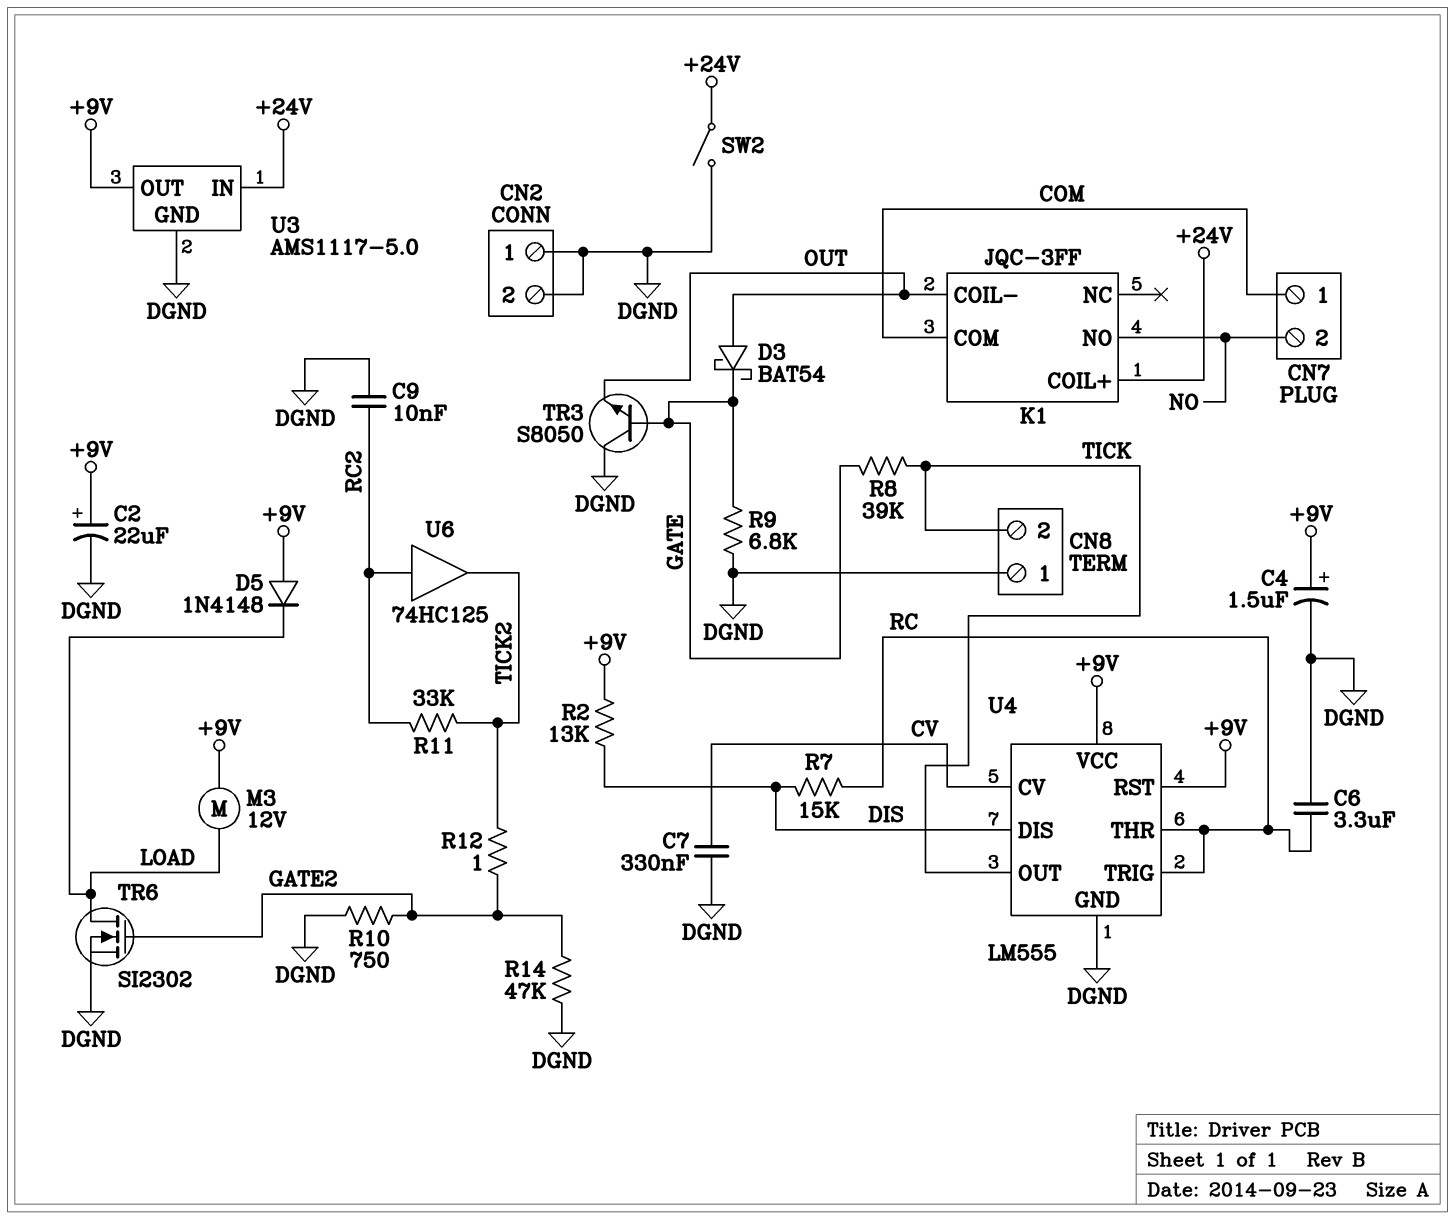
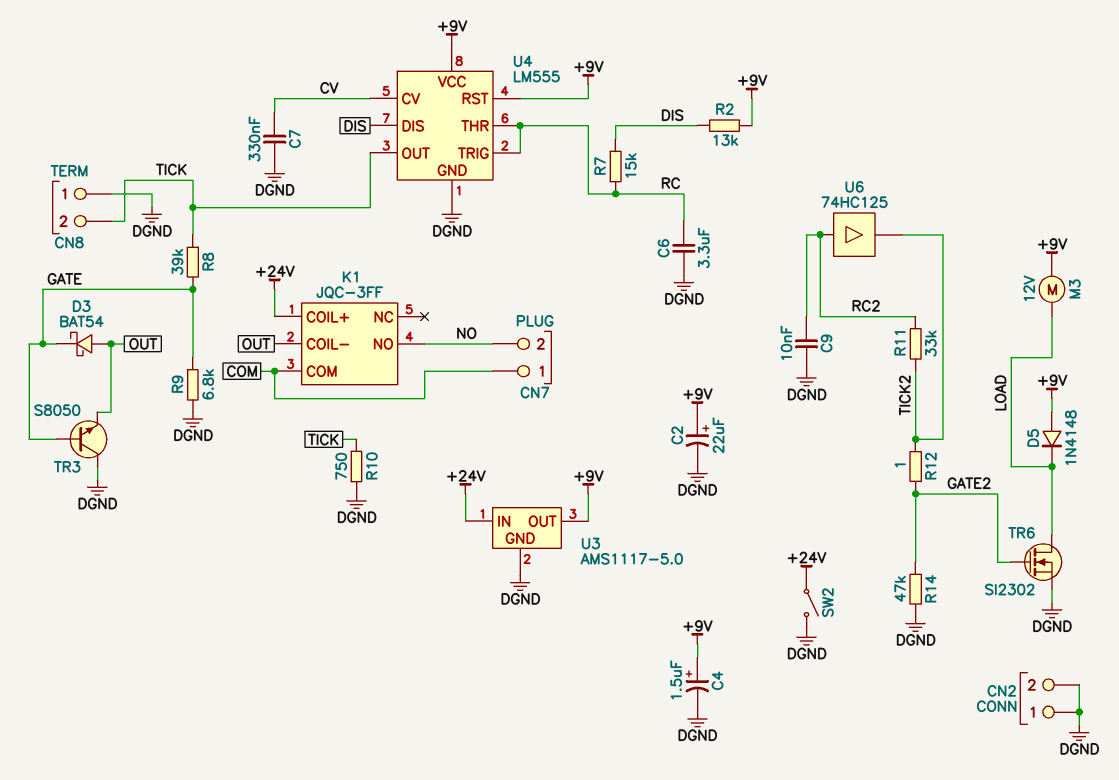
R10: 750 (DGND, GATE2) -> 750 (DGND, TICK)

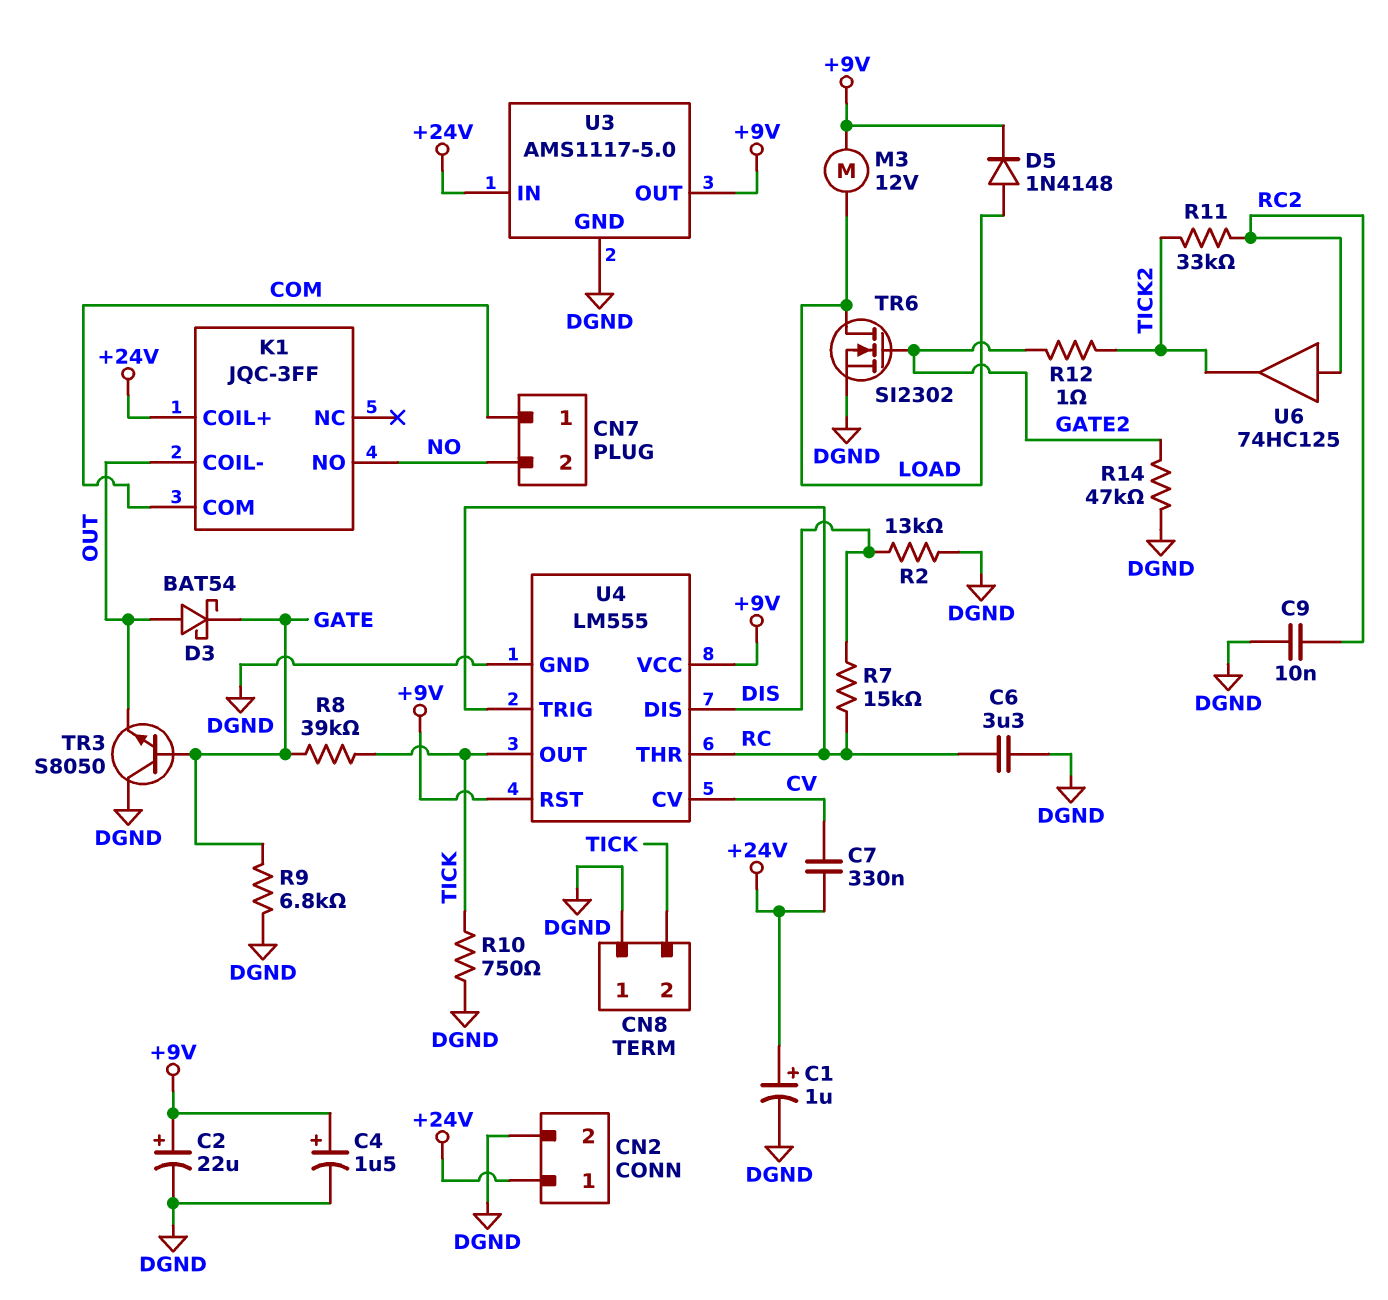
C1: none -> 1uF (plus +24V, minus DGND)
C7: 330nF (CV, DGND) -> 330nF (+24V, CV)
CN2 pin 1: DGND -> +24V
D5: diode 1N4148 (A +9V, K LOAD) -> diode 1N4148 (A LOAD, K +9V)
R2: 13k (+9V, DIS) -> 13k (DGND, DIS)
SW2: switch (+24V, DGND) -> none

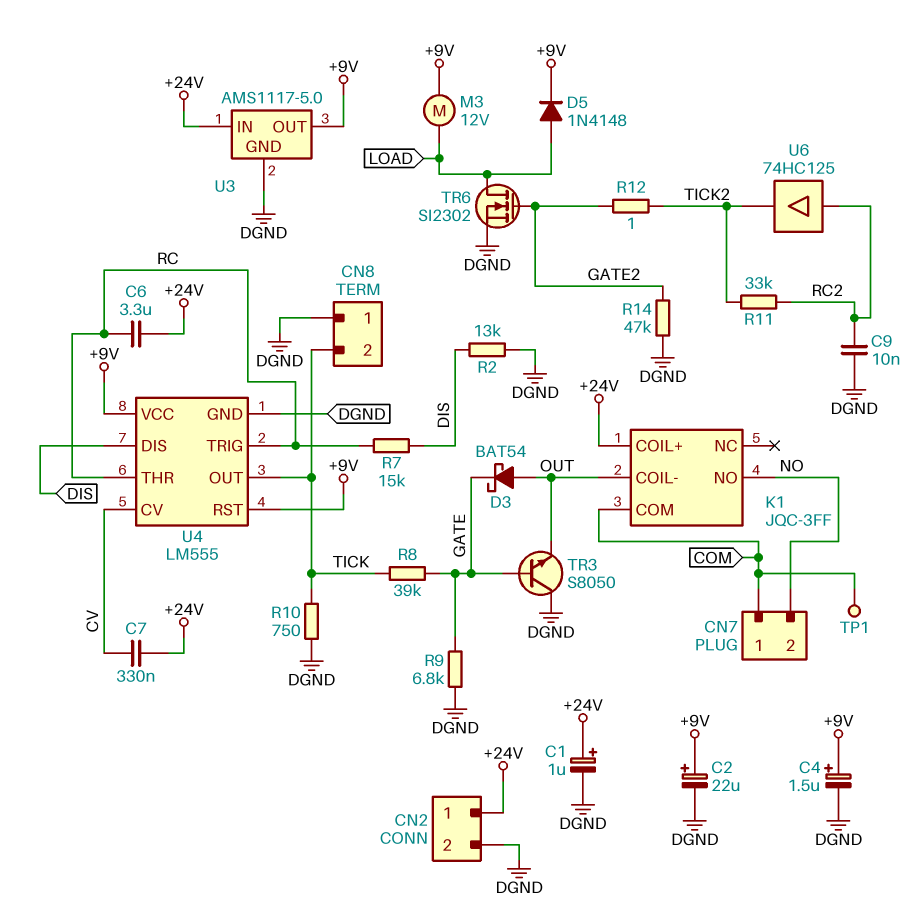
C6: 3.3uF (DGND, RC) -> 3.3uF (+24V, RC)
TP1: none -> test point (COM)

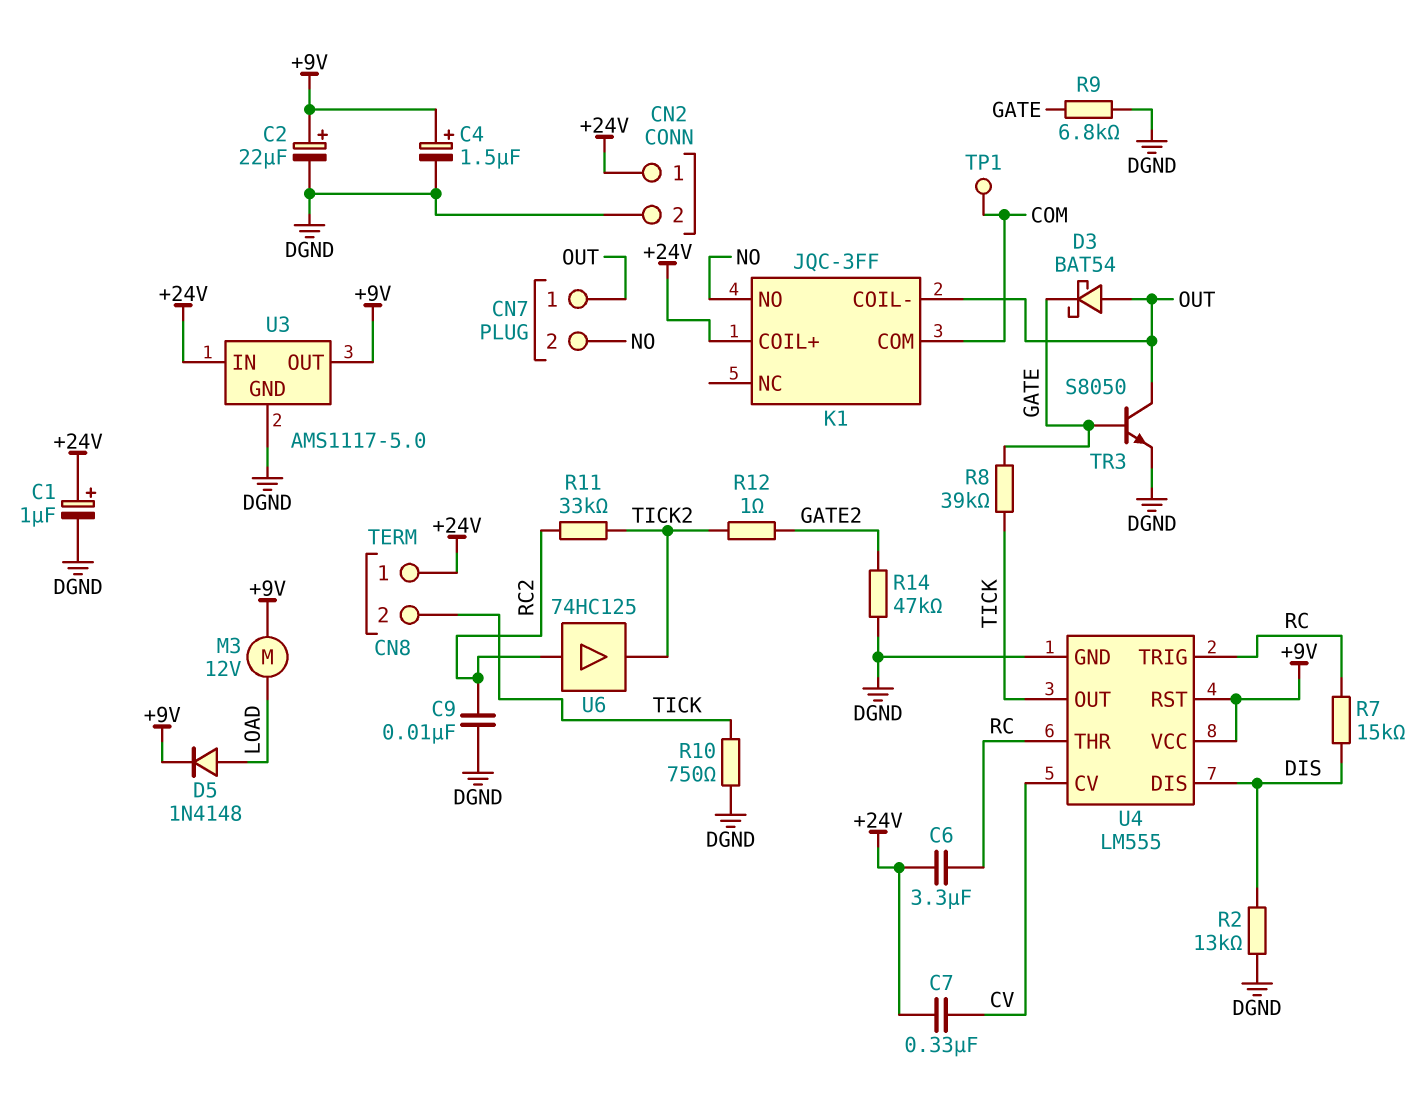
CN7 pin 1: COM -> OUT
CN8 pin 1: DGND -> +24V
TR3: NPN S8050 (B GATE, C DGND, E OUT) -> NPN S8050 (B GATE, C OUT, E DGND)
TR6: NMOS SI2302 (G GATE2, D LOAD, S DGND) -> none

